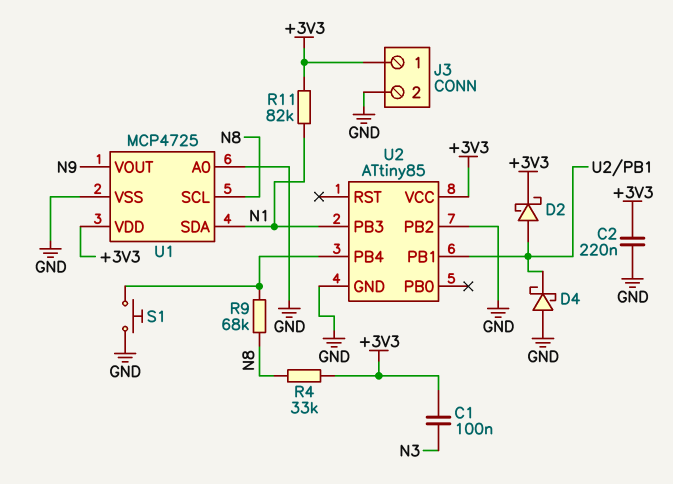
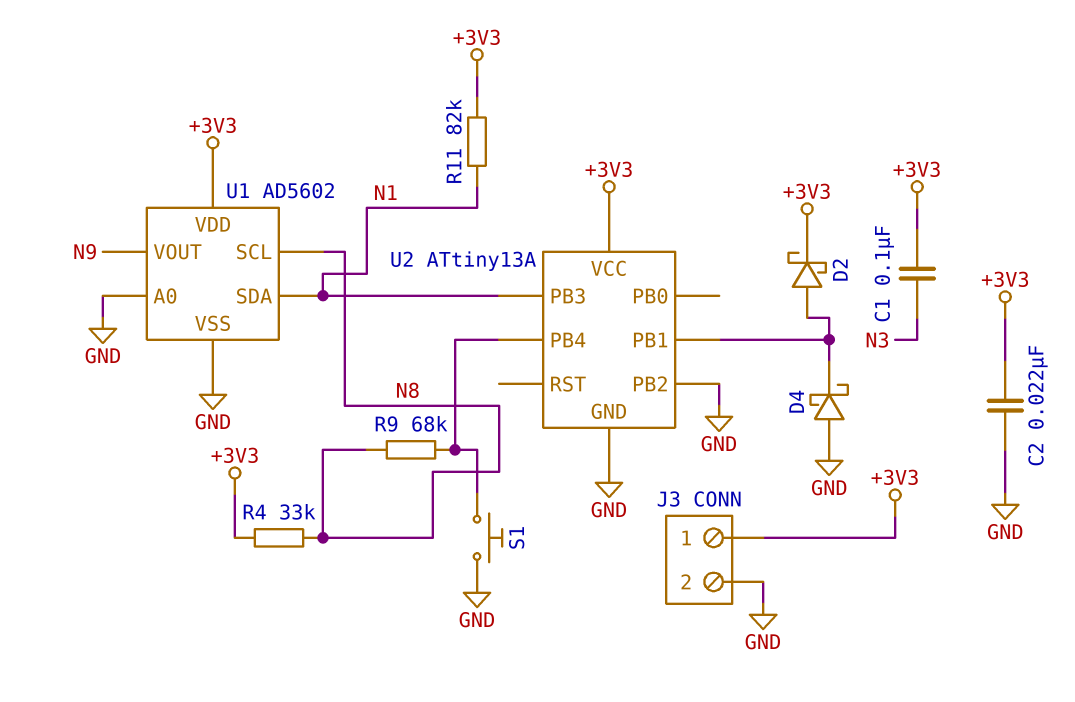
C2: 220nF (+3V3, GND) -> 22nF (+3V3, GND)
U1: MCP4725 -> AD5602
U2: ATtiny85 -> ATtiny13A

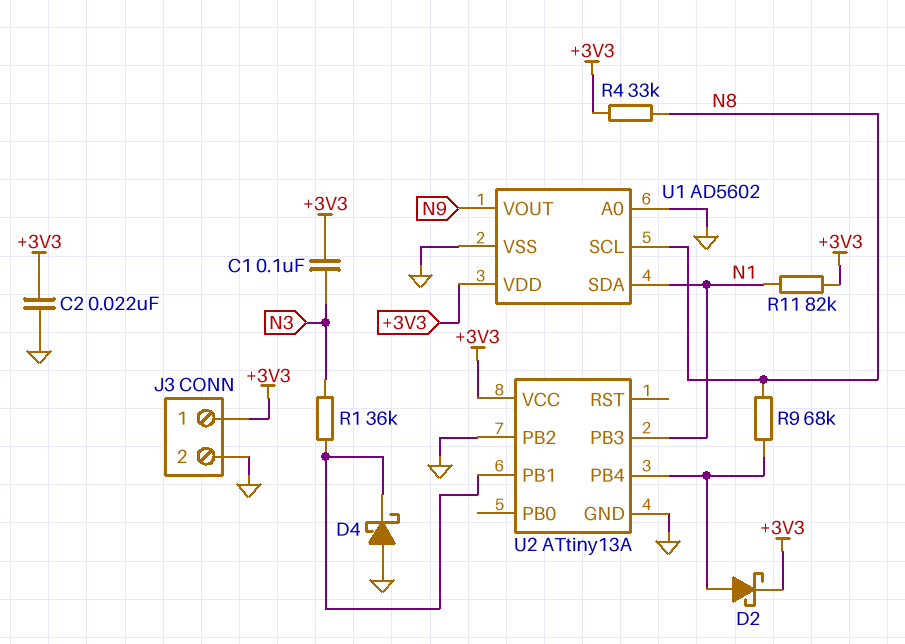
D2: schottky (A U2/PB1, K +3V3) -> schottky (A U2/PB4, K +3V3)
R1: none -> 36k (N3, U2/PB1)
S1: button (GND, U2/PB4) -> none

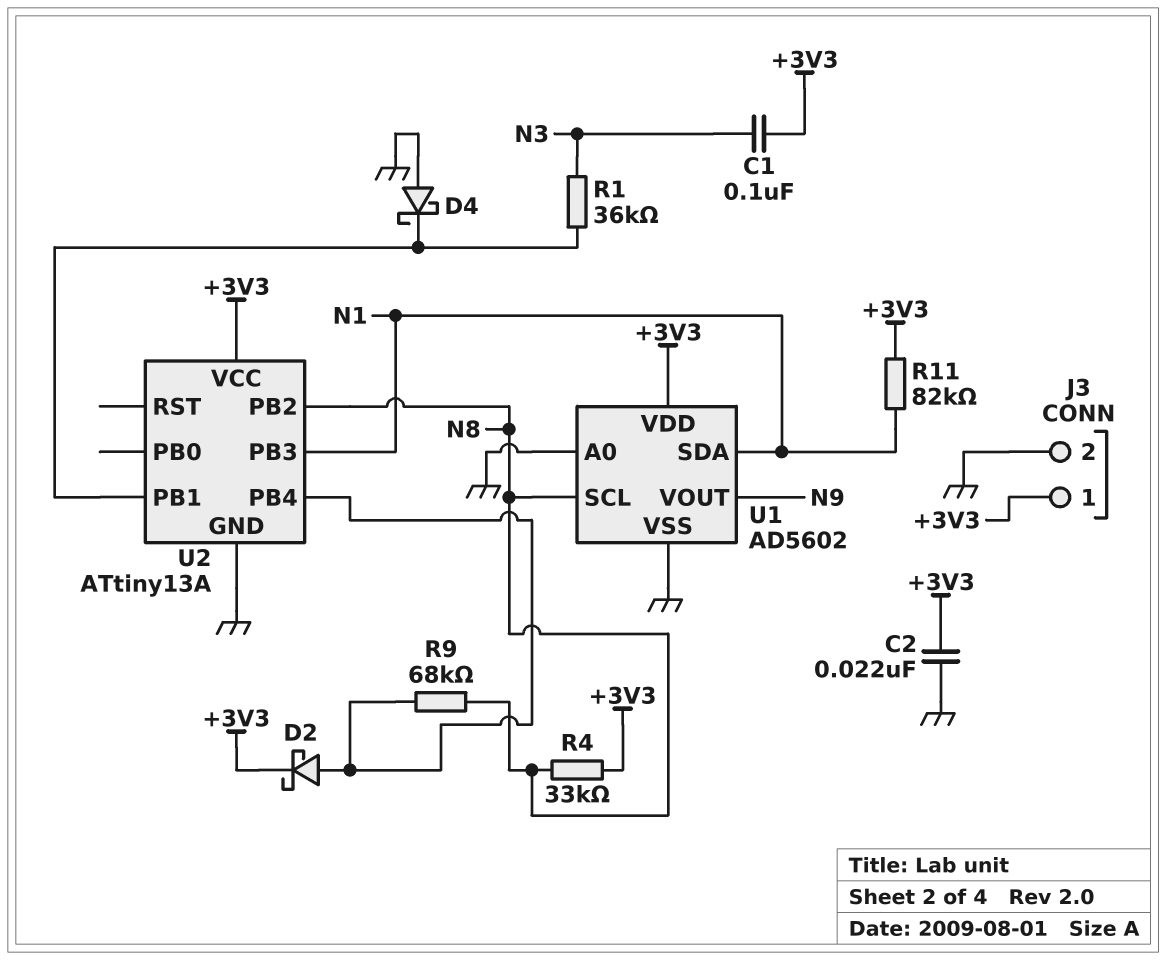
U2 pin PB2: GND -> N8

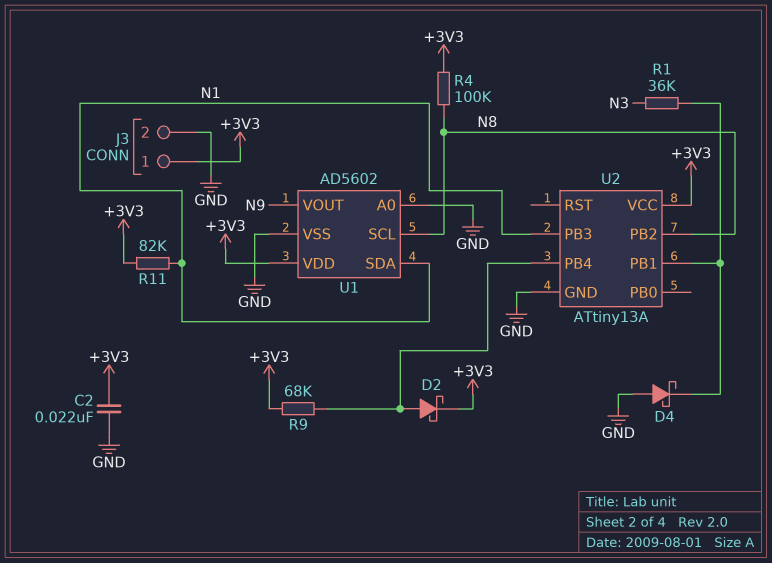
C1: 100nF (+3V3, N3) -> none
R4: 33k (+3V3, N8) -> 100k (+3V3, N8)
R9: 68k (N8, U2/PB4) -> 68k (+3V3, U2/PB4)

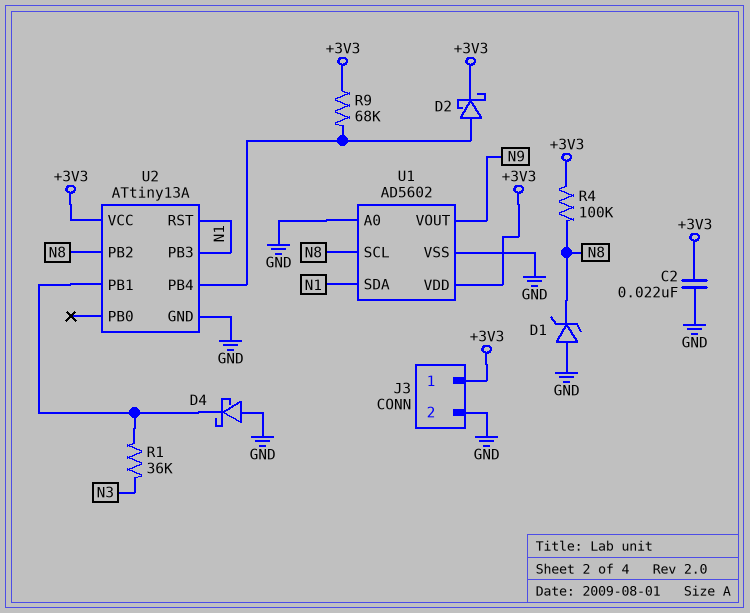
D1: none -> zener (A GND, K N8)
R11: 82k (+3V3, N1) -> none
U2 pin RST: none -> N1

